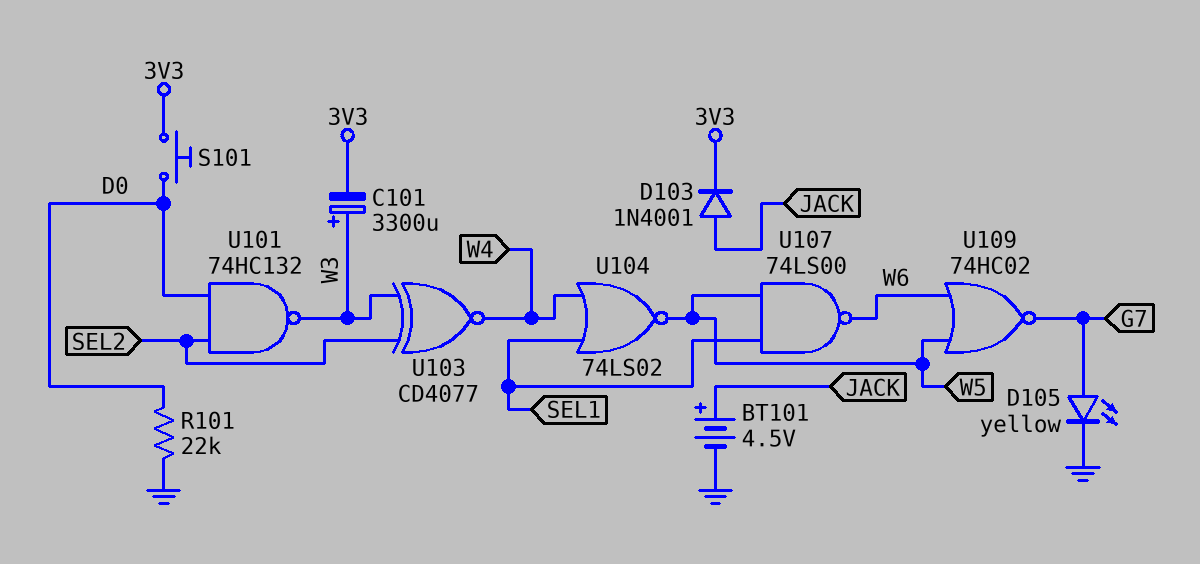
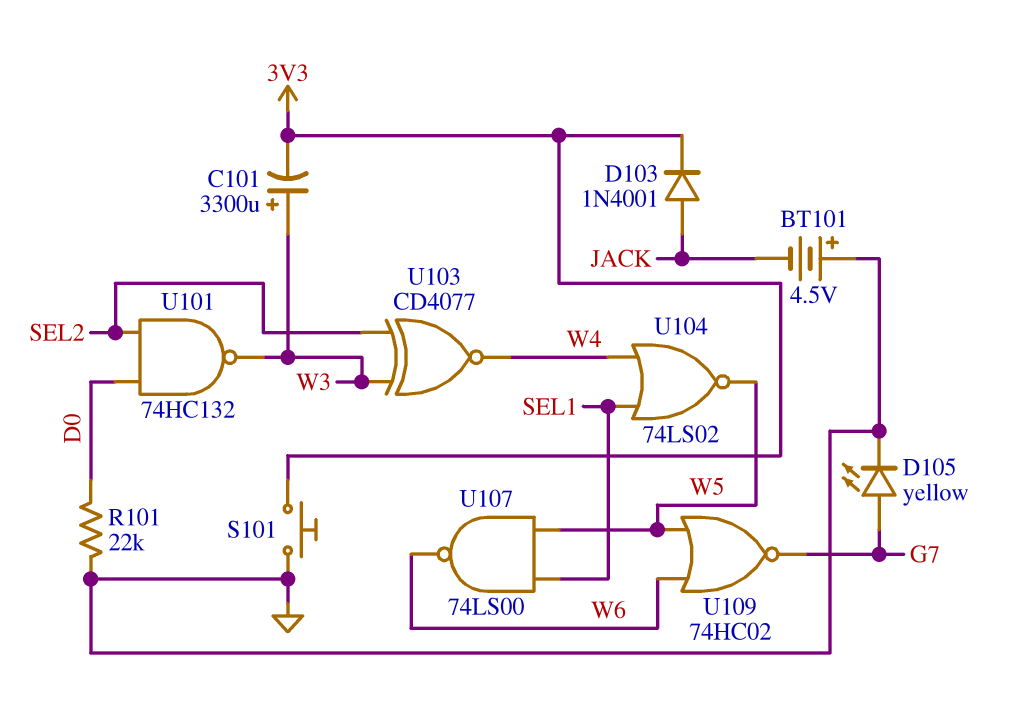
BT101: 4.5V (plus JACK, minus GND) -> 4.5V (plus GND, minus JACK)
S101: button (3V3, D0) -> button (3V3, GND)

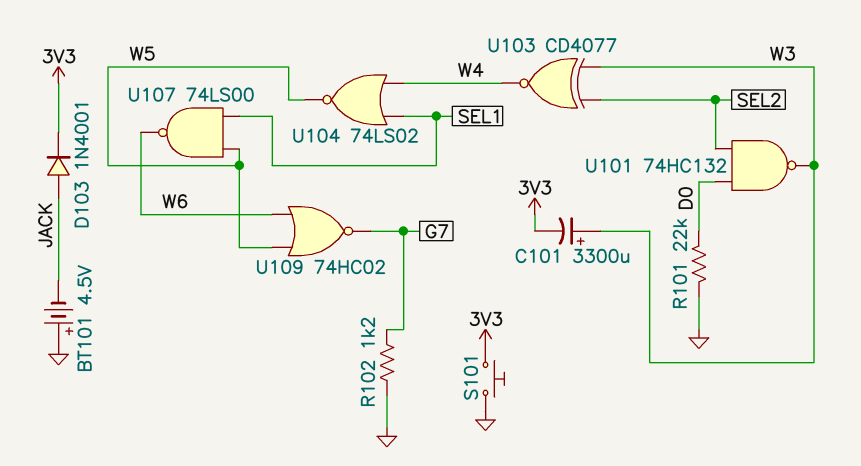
D105: LED yellow (A G7, K GND) -> none
R102: none -> 1.2k (G7, GND)

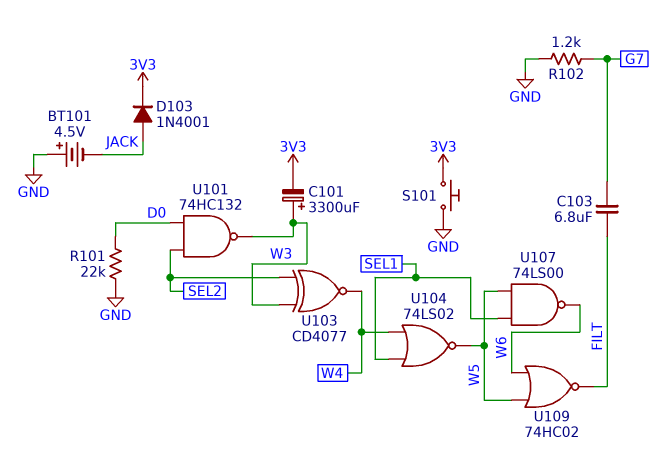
C103: none -> 6.8uF (FILT, G7)
U109: NOR 74HC02 (in W5, in W6, out G7) -> NOR 74HC02 (in W5, in W6, out FILT)

